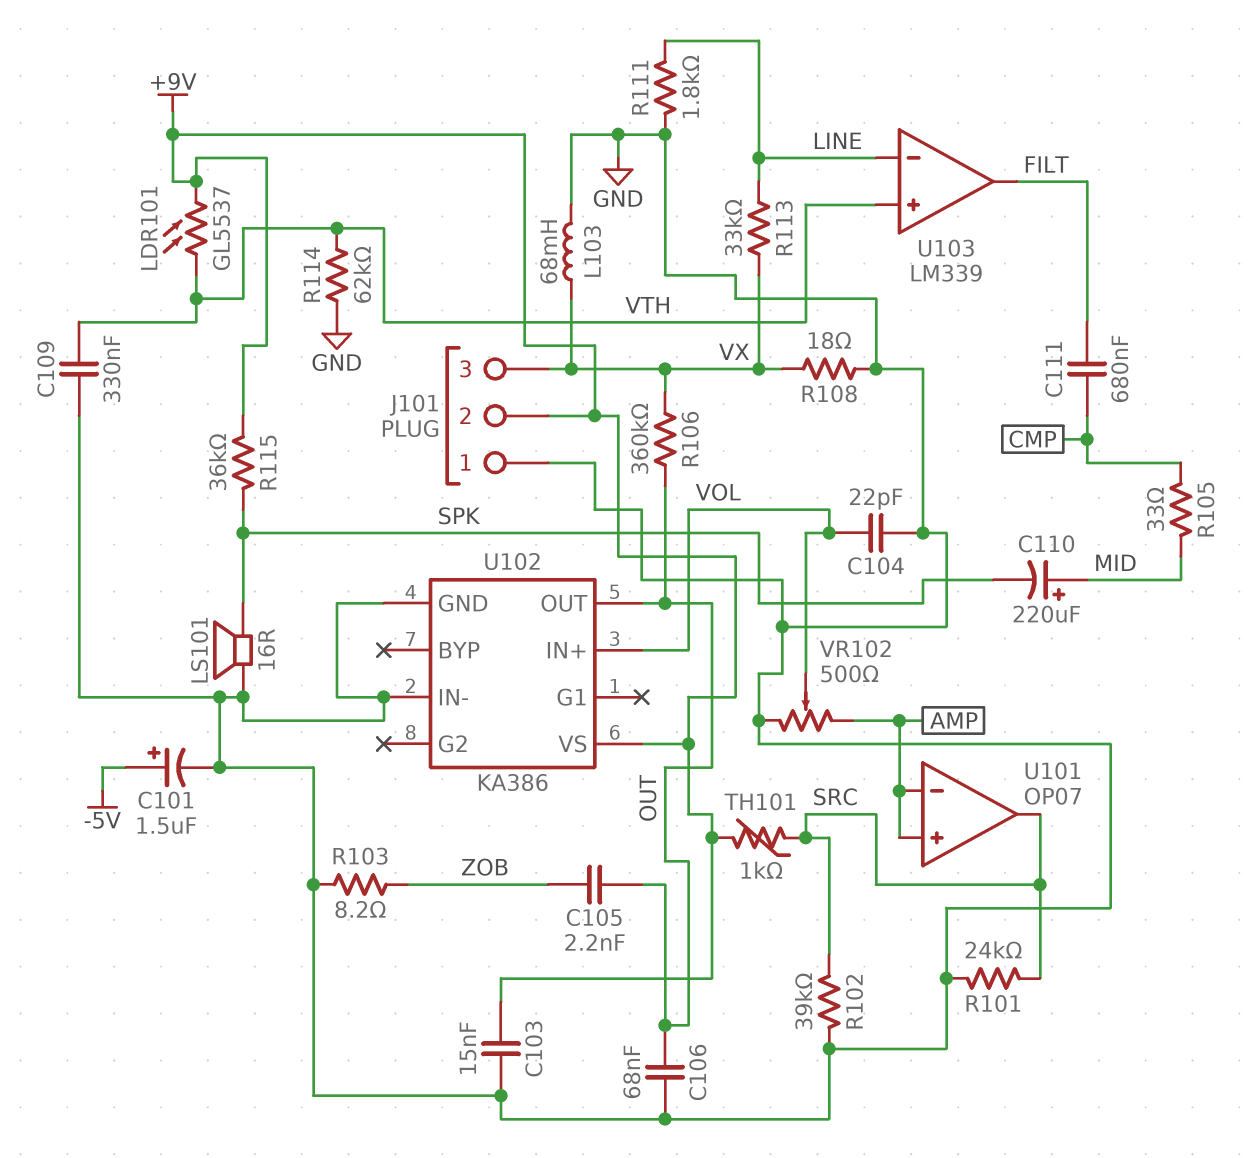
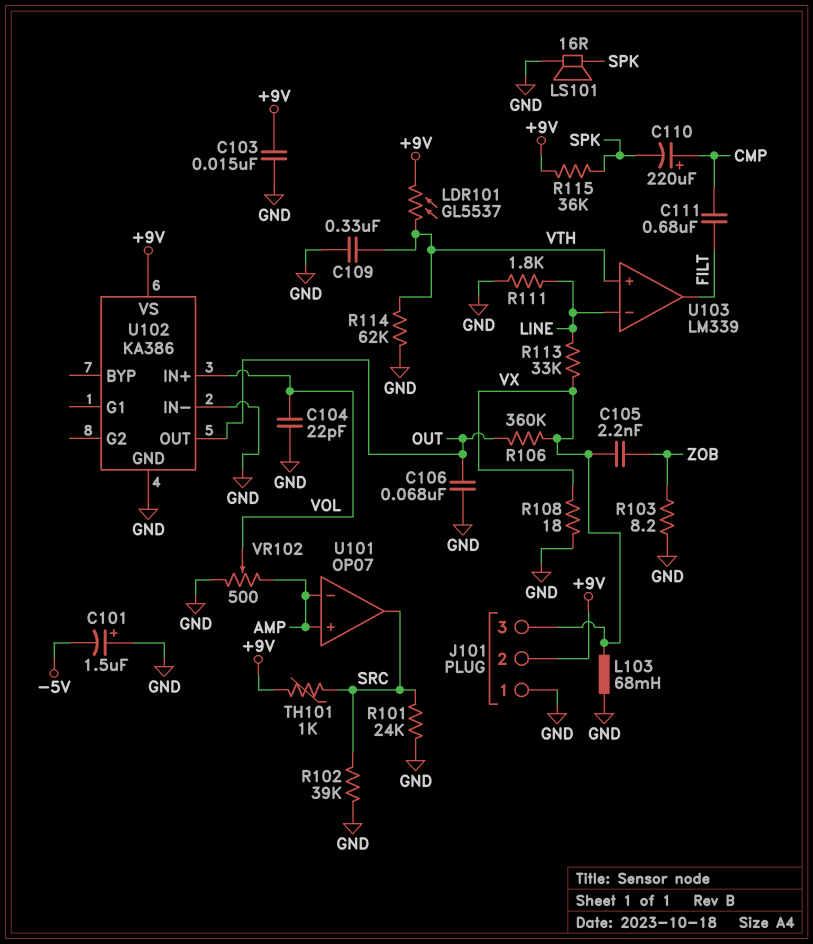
C101: 1.5uF (plus -5V, minus GND) -> 1.5uF (plus GND, minus -5V)
C105: 2.2nF (OUT, ZOB) -> 2.2nF (VX, ZOB)
C110: 220uF (plus MID, minus SPK) -> 220uF (plus CMP, minus SPK)
R105: 33 (CMP, MID) -> none

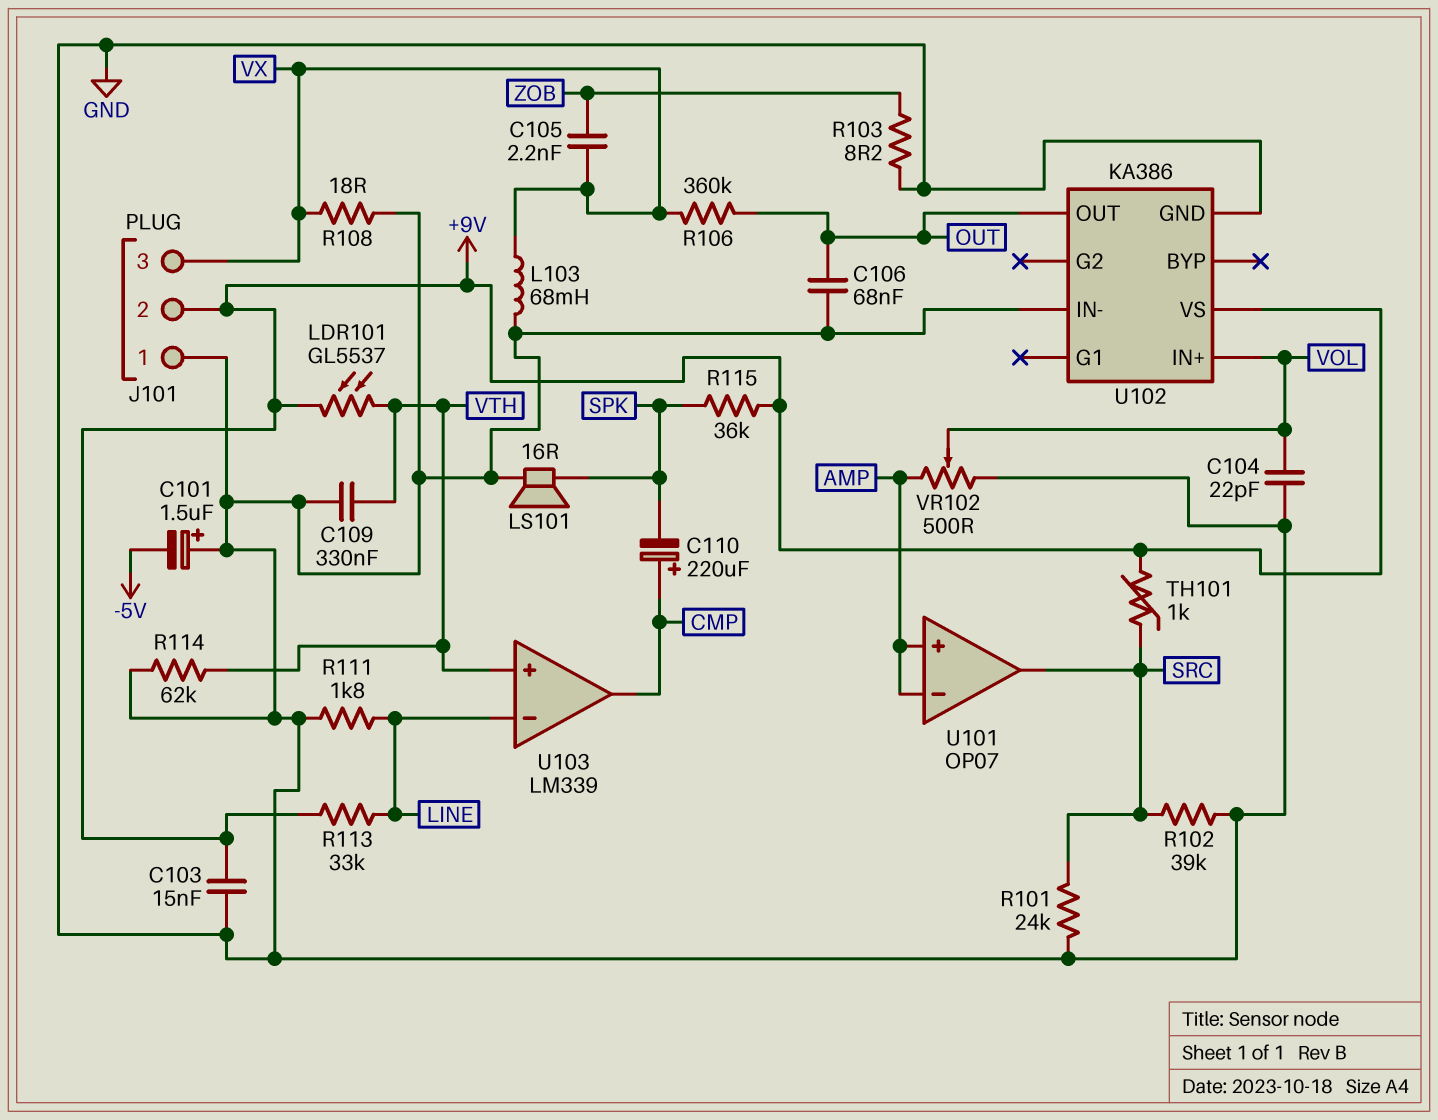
C111: 680nF (CMP, FILT) -> none
R113: 33k (LINE, VX) -> 33k (+9V, LINE)
U103 pin out: FILT -> CMP

